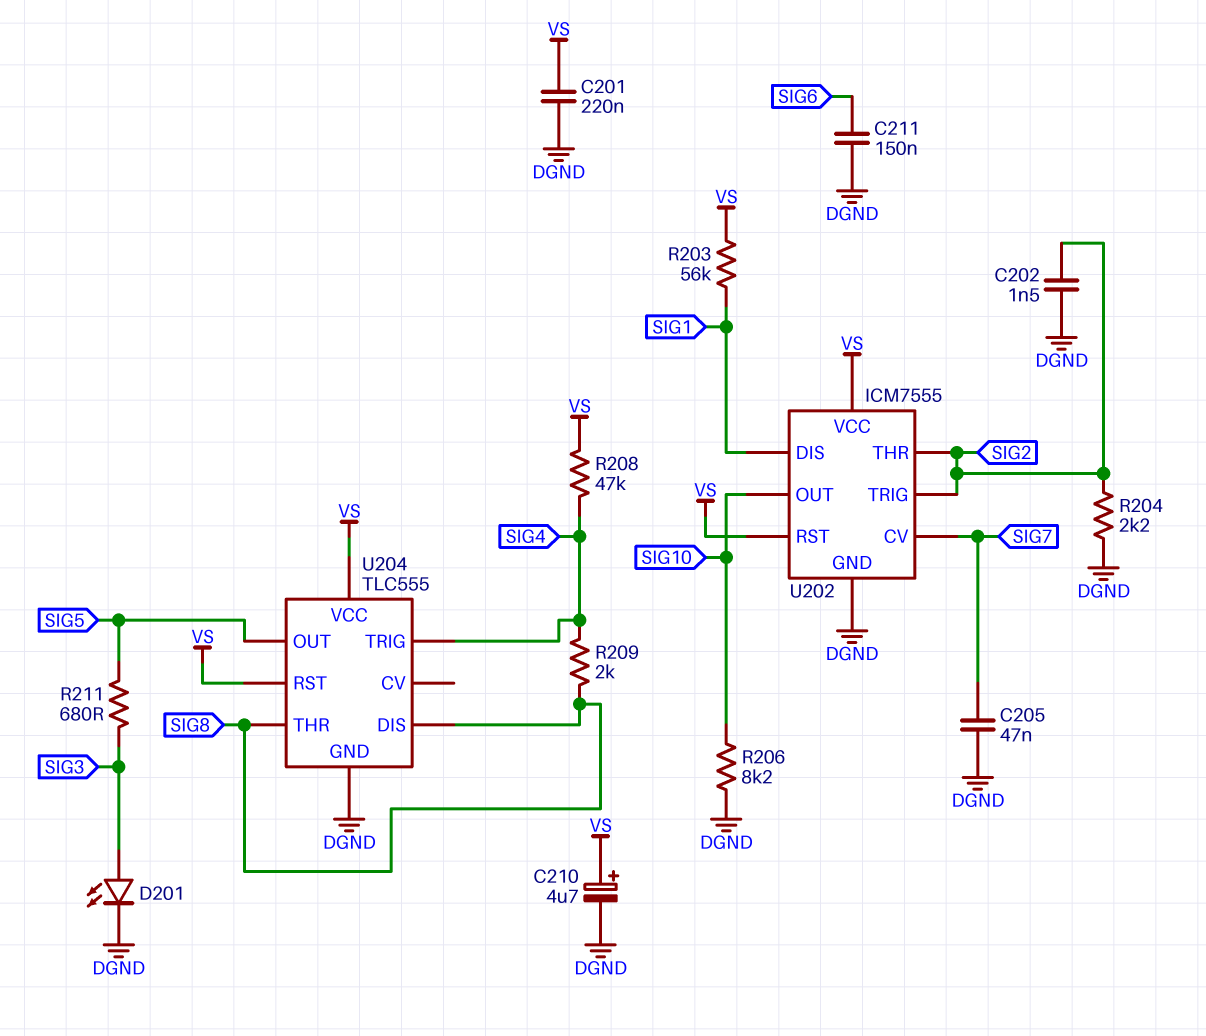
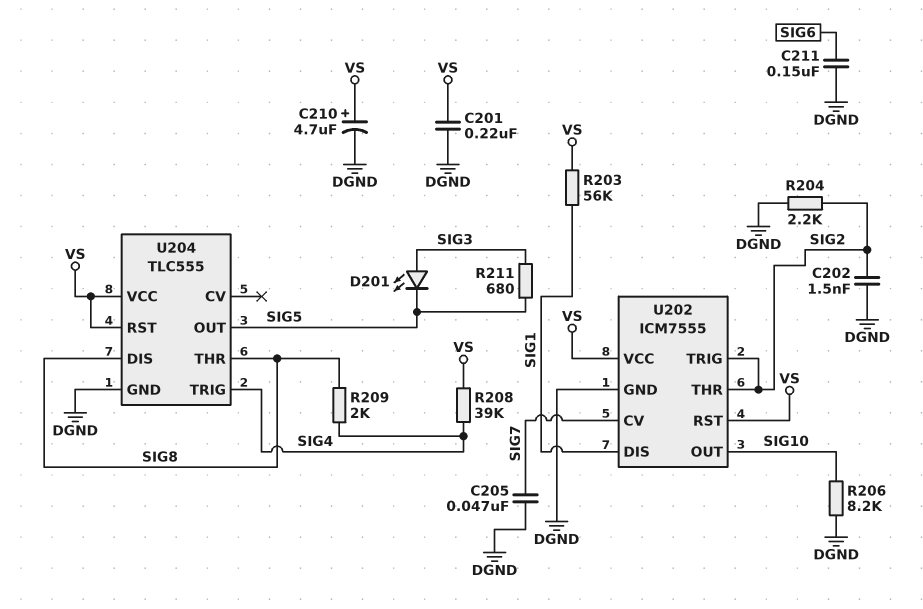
D201: LED (A SIG3, K DGND) -> LED (A SIG3, K SIG5)
R208: 47k (SIG4, VS) -> 39k (SIG4, VS)

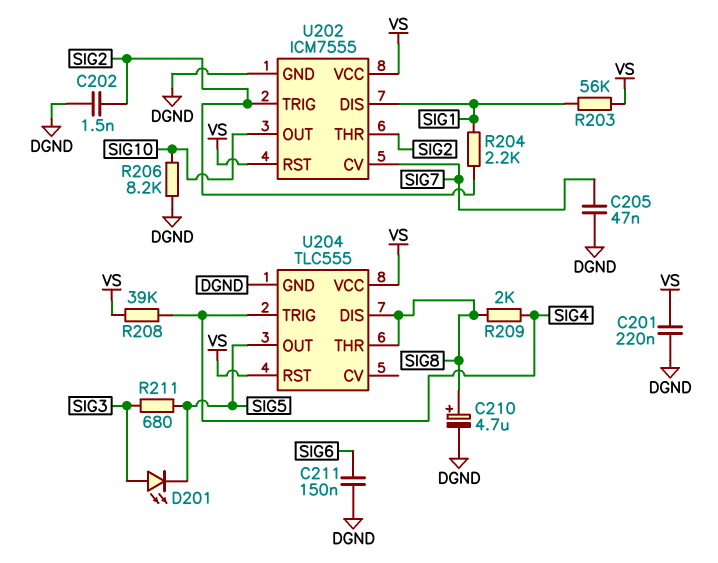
C210: 4.7uF (plus VS, minus DGND) -> 4.7uF (plus SIG8, minus DGND)
R204: 2.2k (DGND, SIG2) -> 2.2k (SIG1, SIG2)

